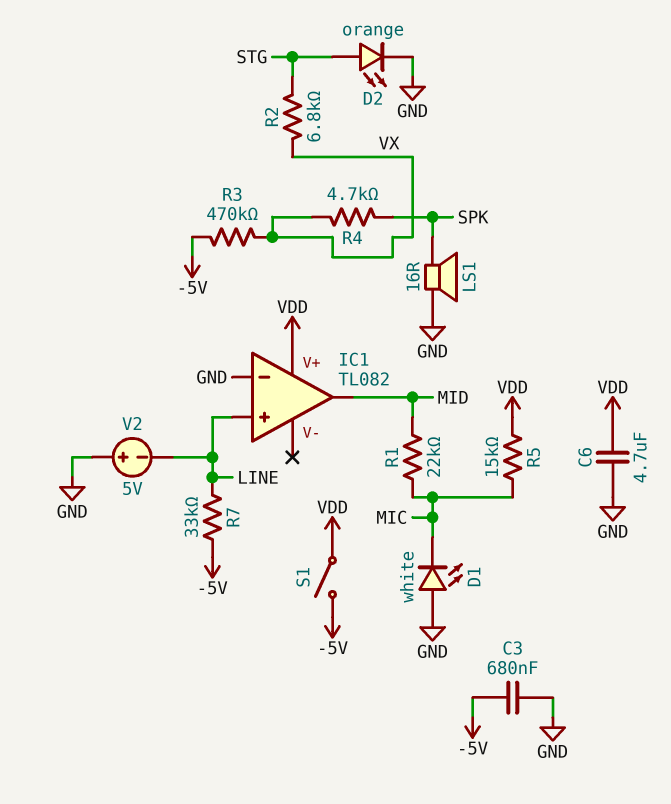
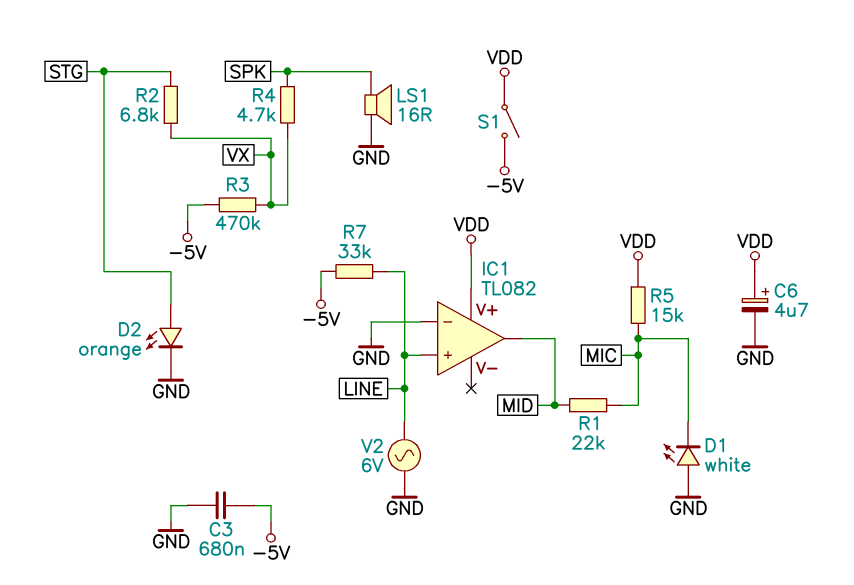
C6: 4.7uF (GND, VDD) -> 4.7uF (plus VDD, minus GND)
V2: 5V (plus GND, minus LINE) -> AC 6V (GND, LINE)

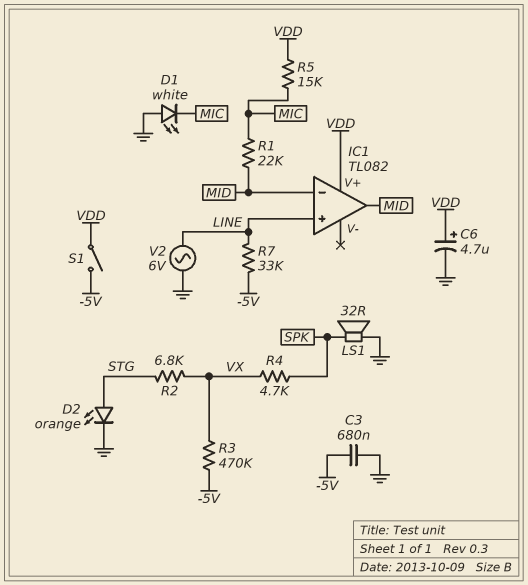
IC1 pin in-: GND -> MID
LS1: speaker 16R (GND, SPK) -> speaker 32R (GND, SPK)

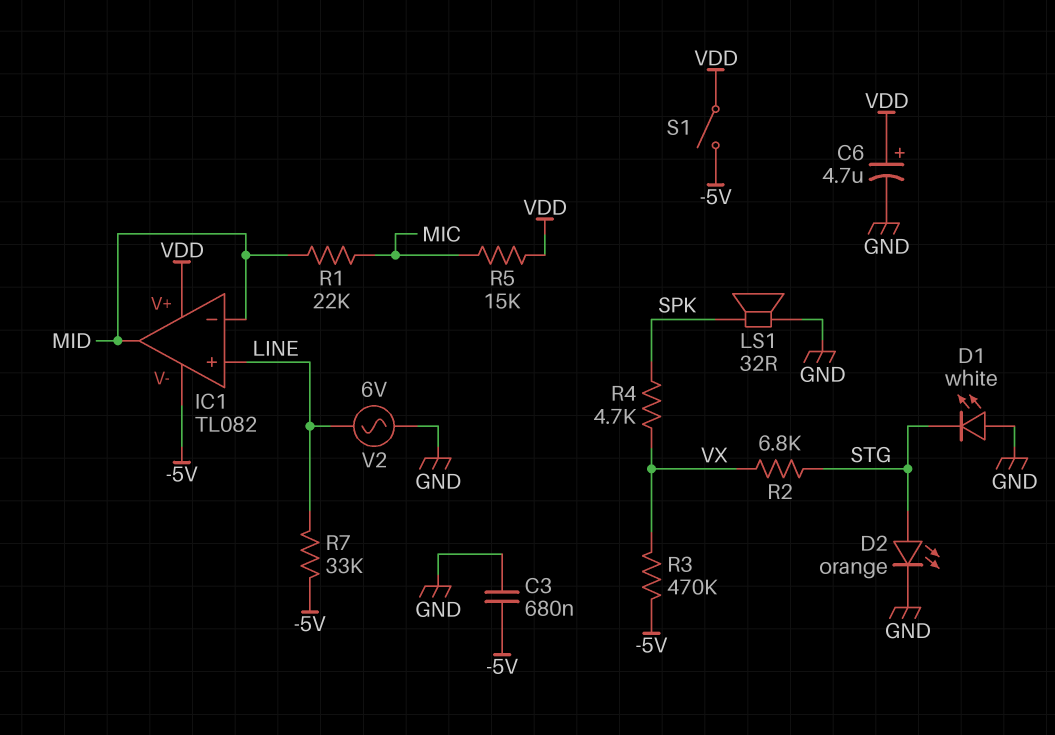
D1: LED white (A GND, K MIC) -> LED white (A GND, K STG)
IC1 pin V-: none -> -5V

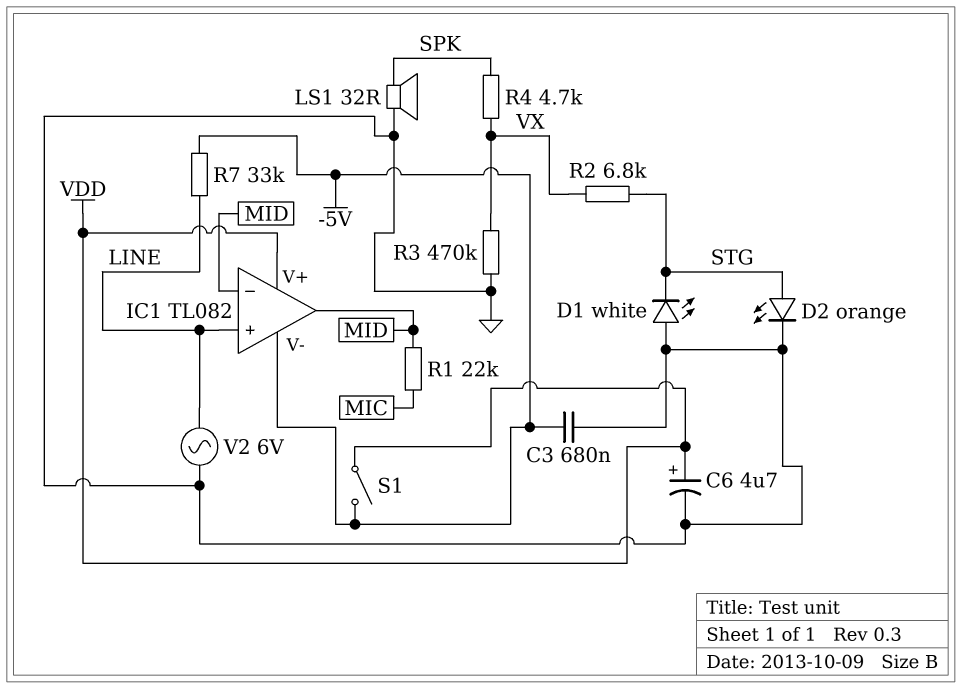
R3: 470k (-5V, VX) -> 470k (GND, VX)
R5: 15k (MIC, VDD) -> none

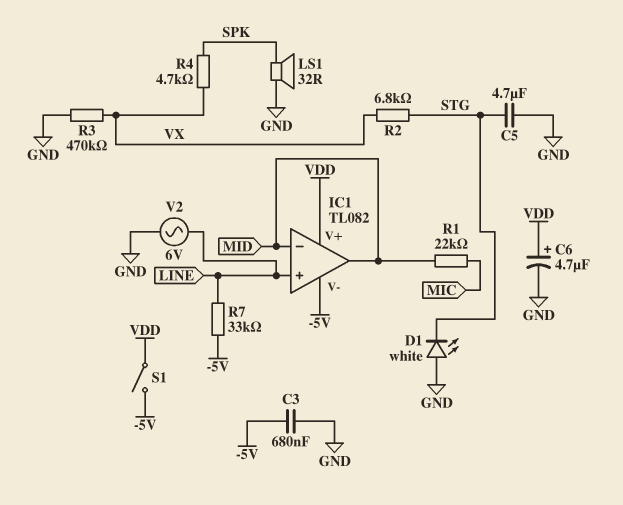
C5: none -> 4.7uF (GND, STG)
D2: LED orange (A STG, K GND) -> none

